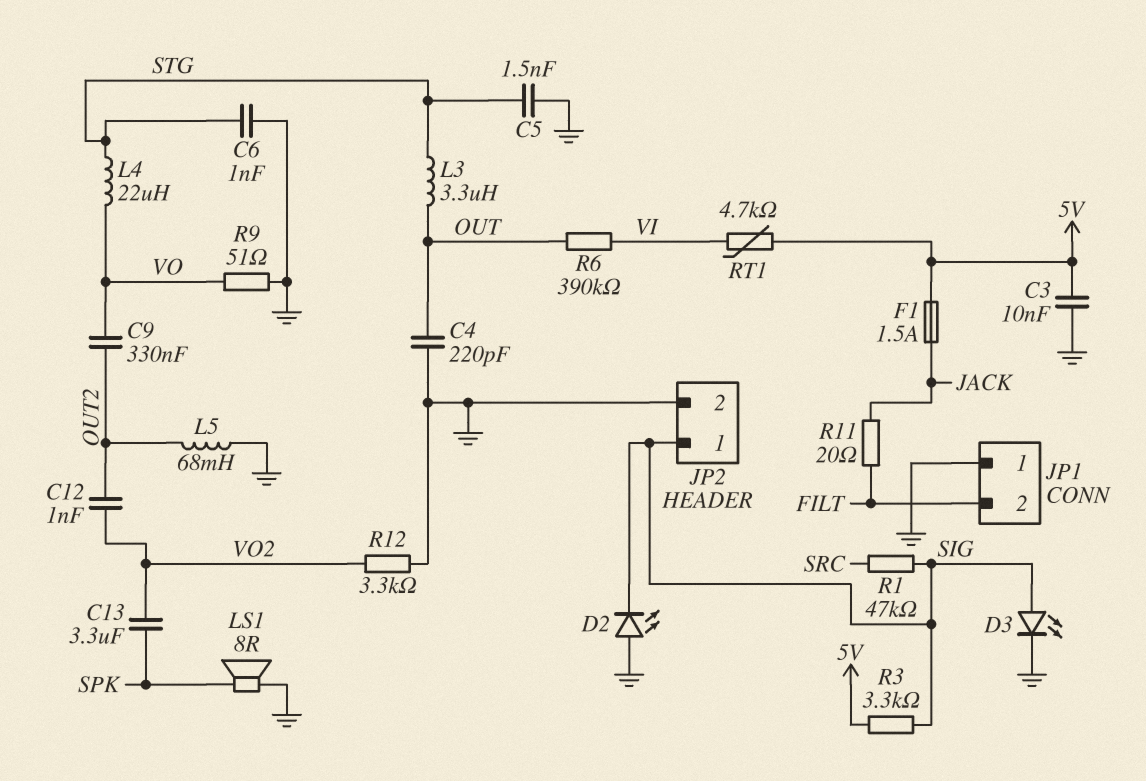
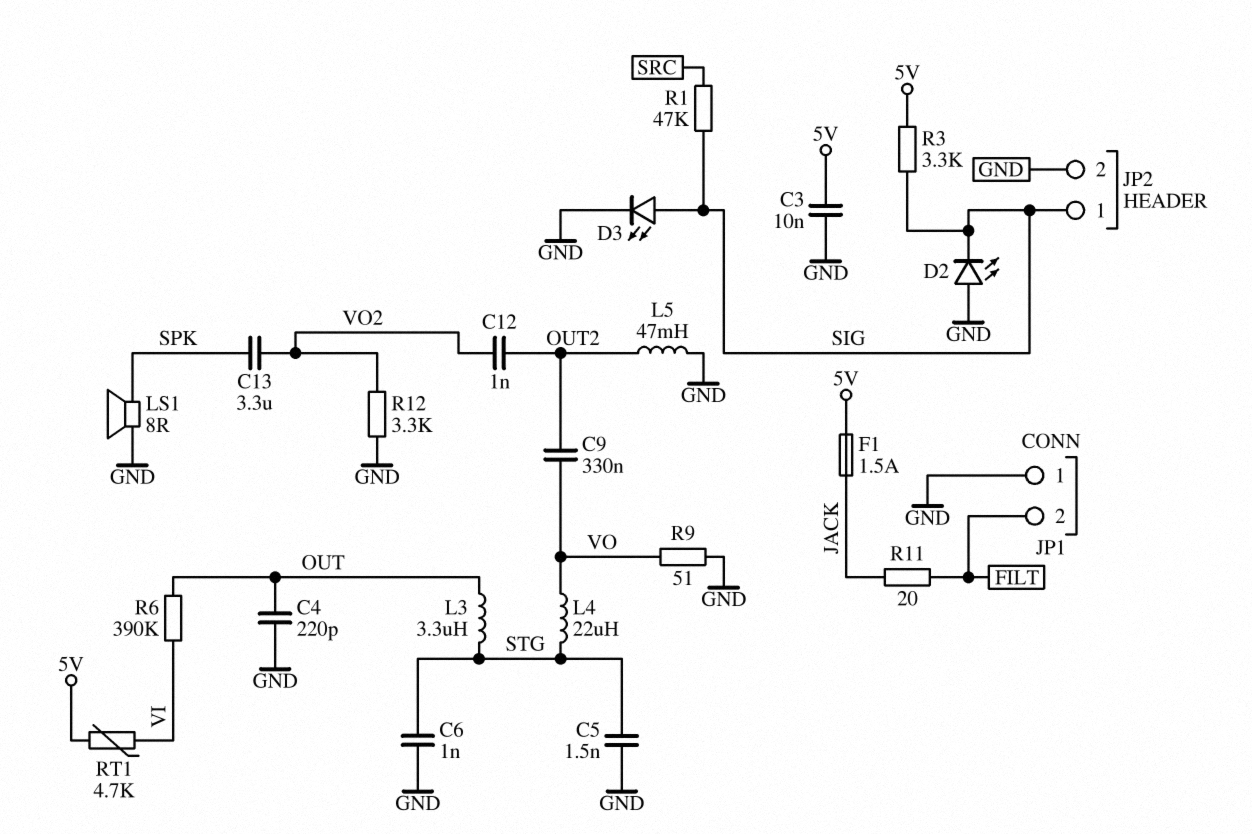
L5: 68mH (GND, OUT2) -> 47mH (GND, OUT2)

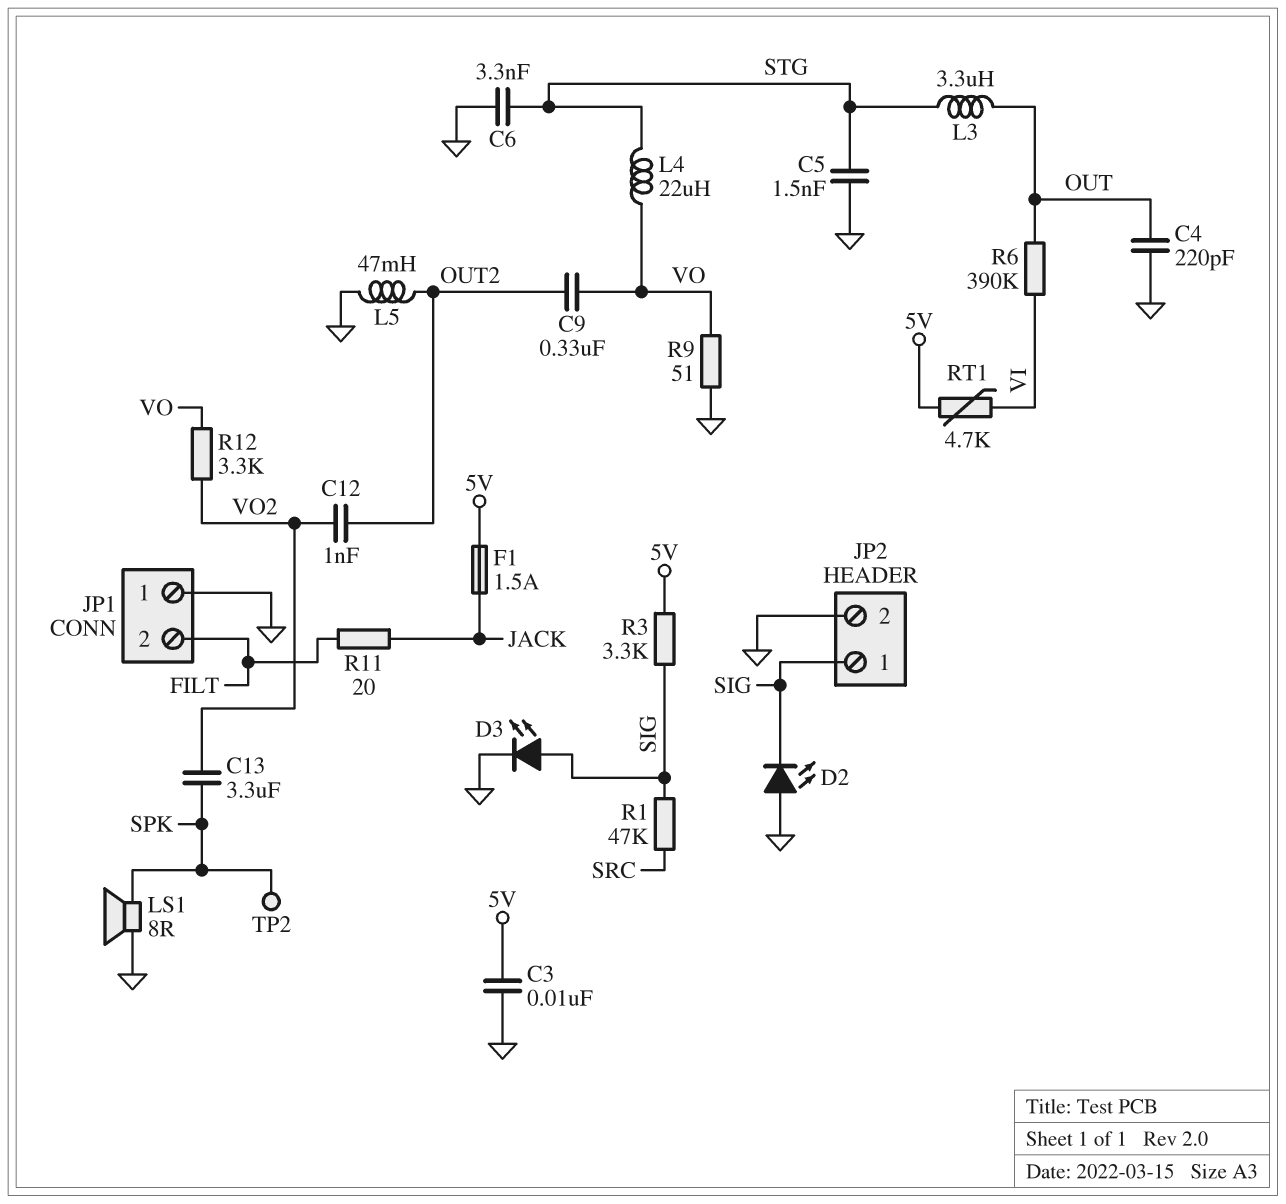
C6: 1nF (GND, STG) -> 3.3nF (GND, STG)
R12: 3.3k (GND, VO2) -> 3.3k (VO, VO2)
TP2: none -> test point (SPK)

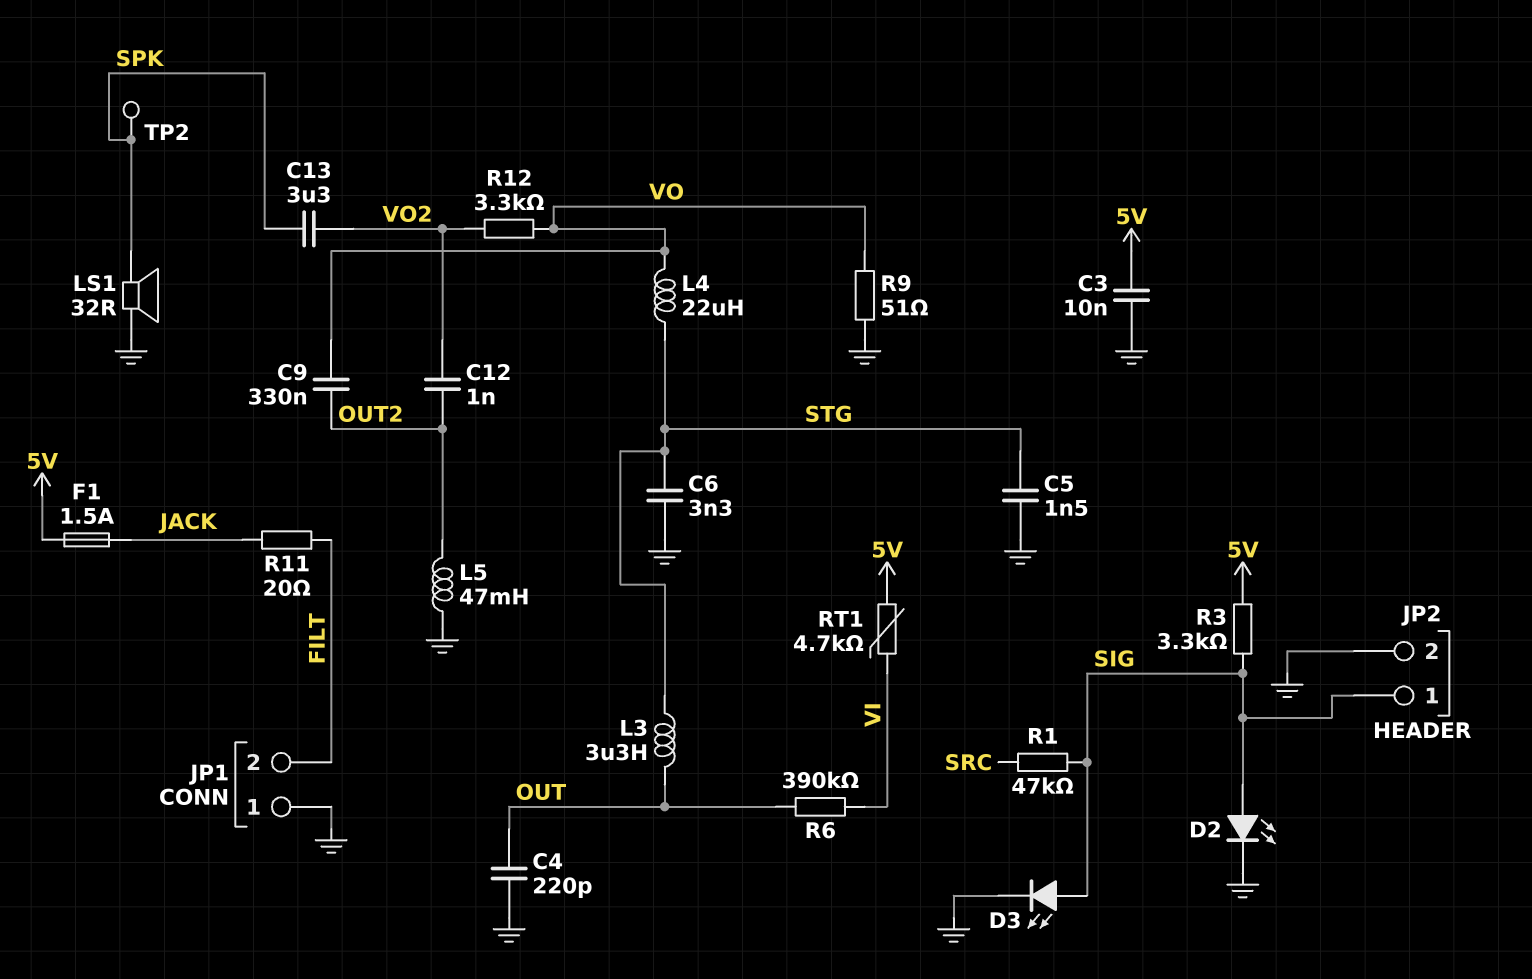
D2: LED (A GND, K SIG) -> LED (A SIG, K GND)
LS1: speaker 8R (GND, SPK) -> speaker 32R (GND, SPK)

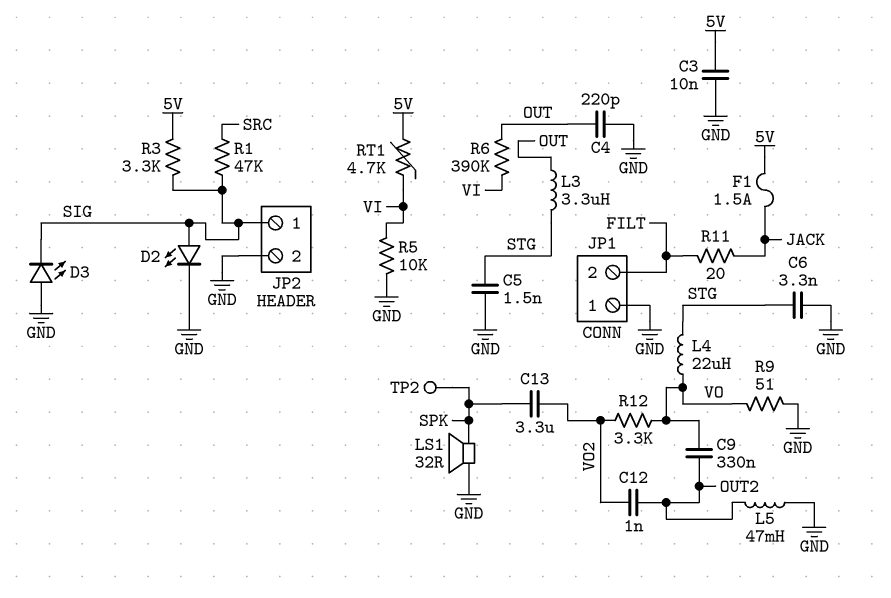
D3: LED (A SIG, K GND) -> LED (A GND, K SIG)
R5: none -> 10k (GND, VI)

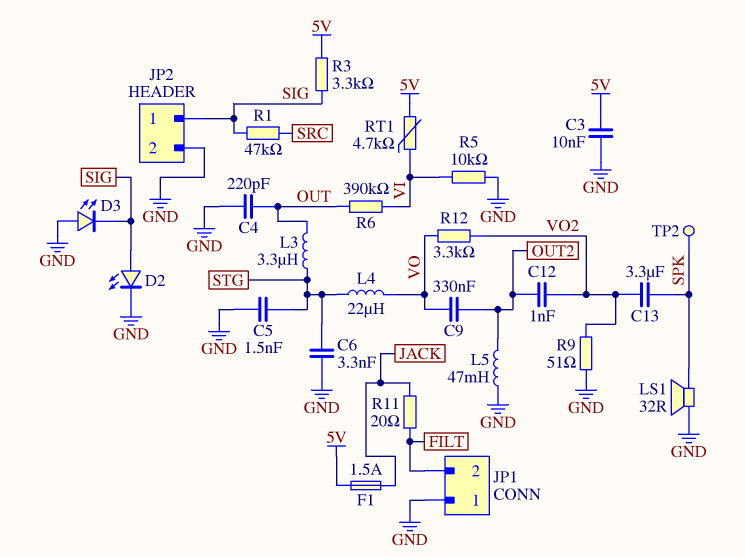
R9: 51 (GND, VO) -> 51 (GND, VO2)

